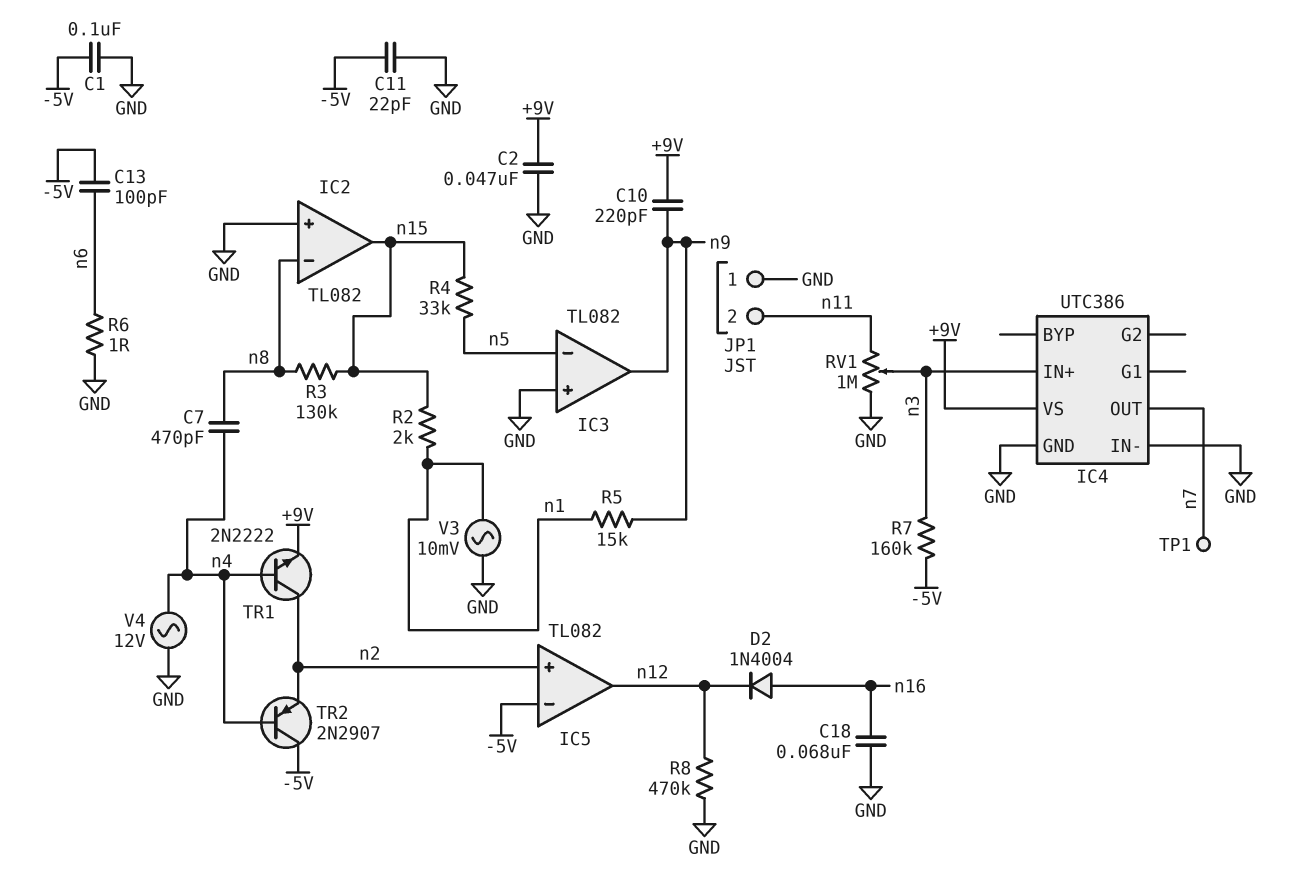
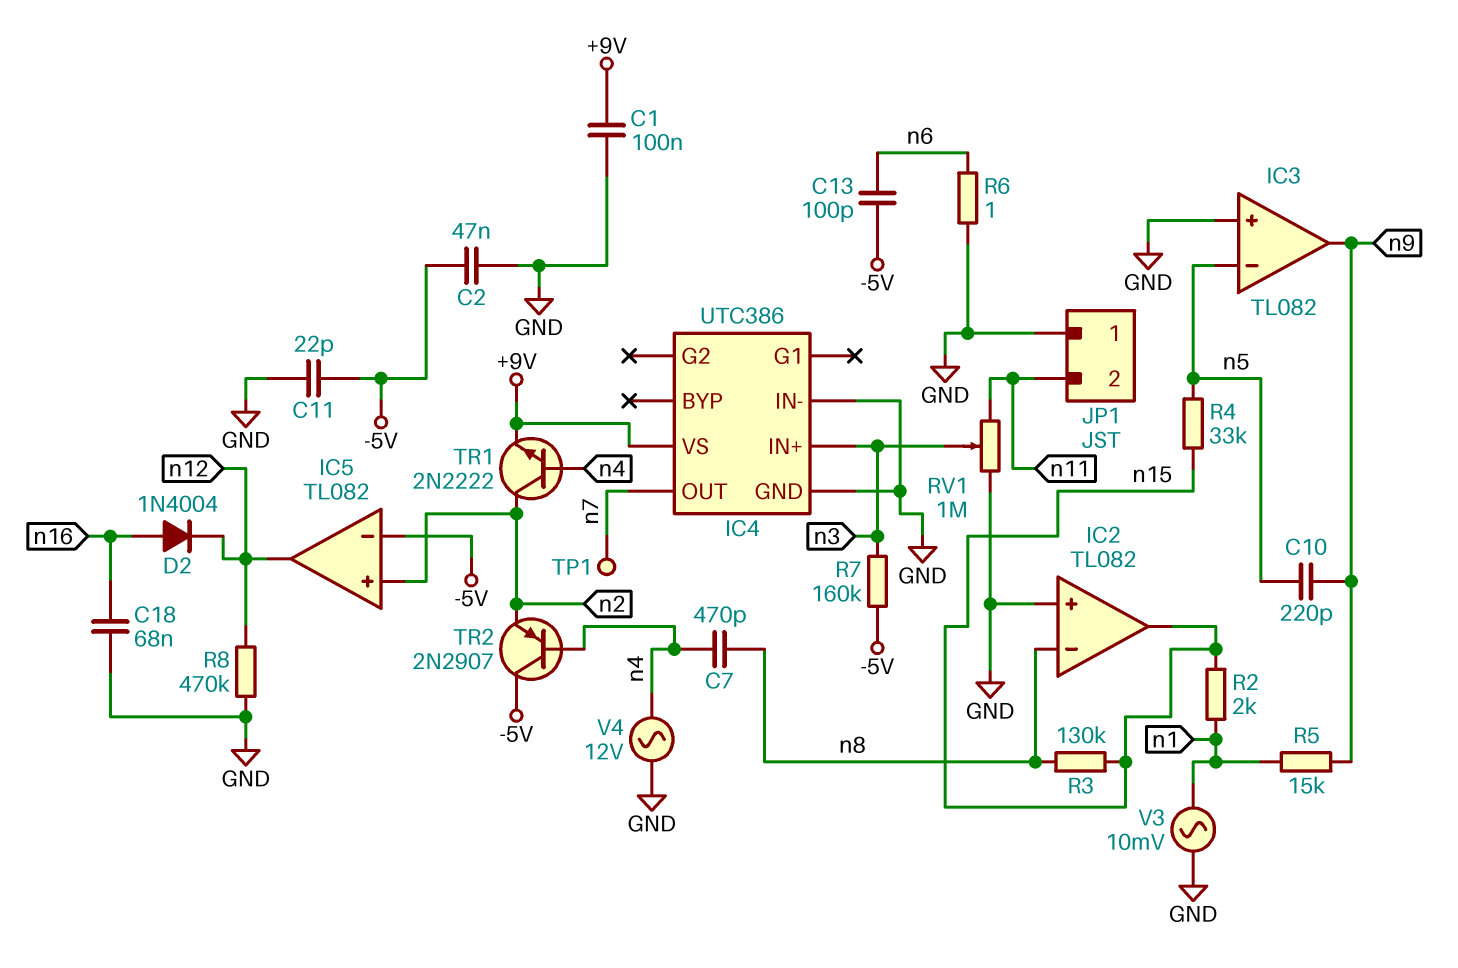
C1: 100nF (-5V, GND) -> 100nF (+9V, GND)
C2: 47nF (+9V, GND) -> 47nF (-5V, GND)
C10: 220pF (+9V, n9) -> 220pF (n5, n9)

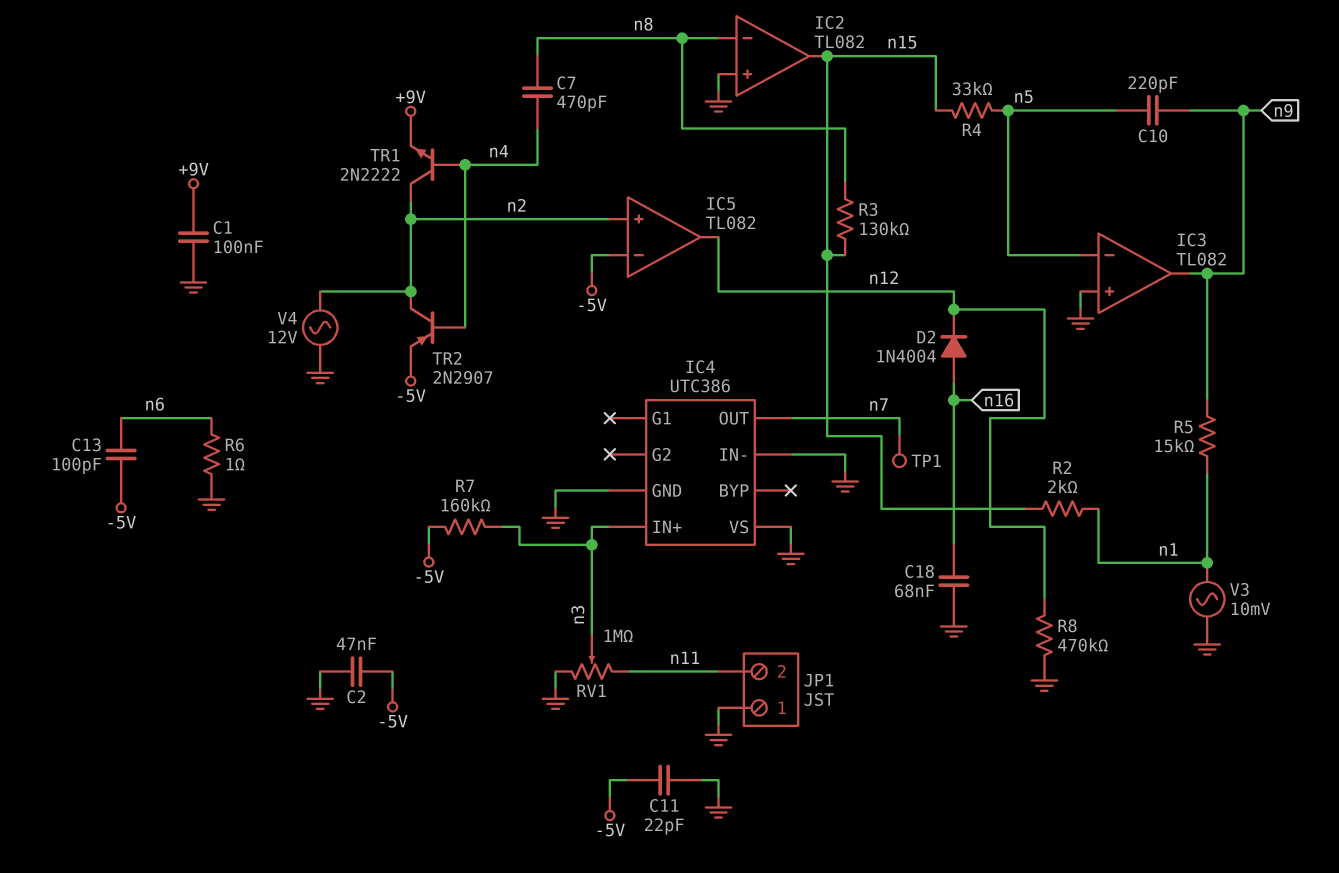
IC4 pin VS: +9V -> GND
TR2: PNP 2N2907 (B n4, C -5V, E n2) -> PNP 2N2907 (B n4, C n2, E -5V)
V4: AC 12V (GND, n4) -> AC 12V (GND, n2)

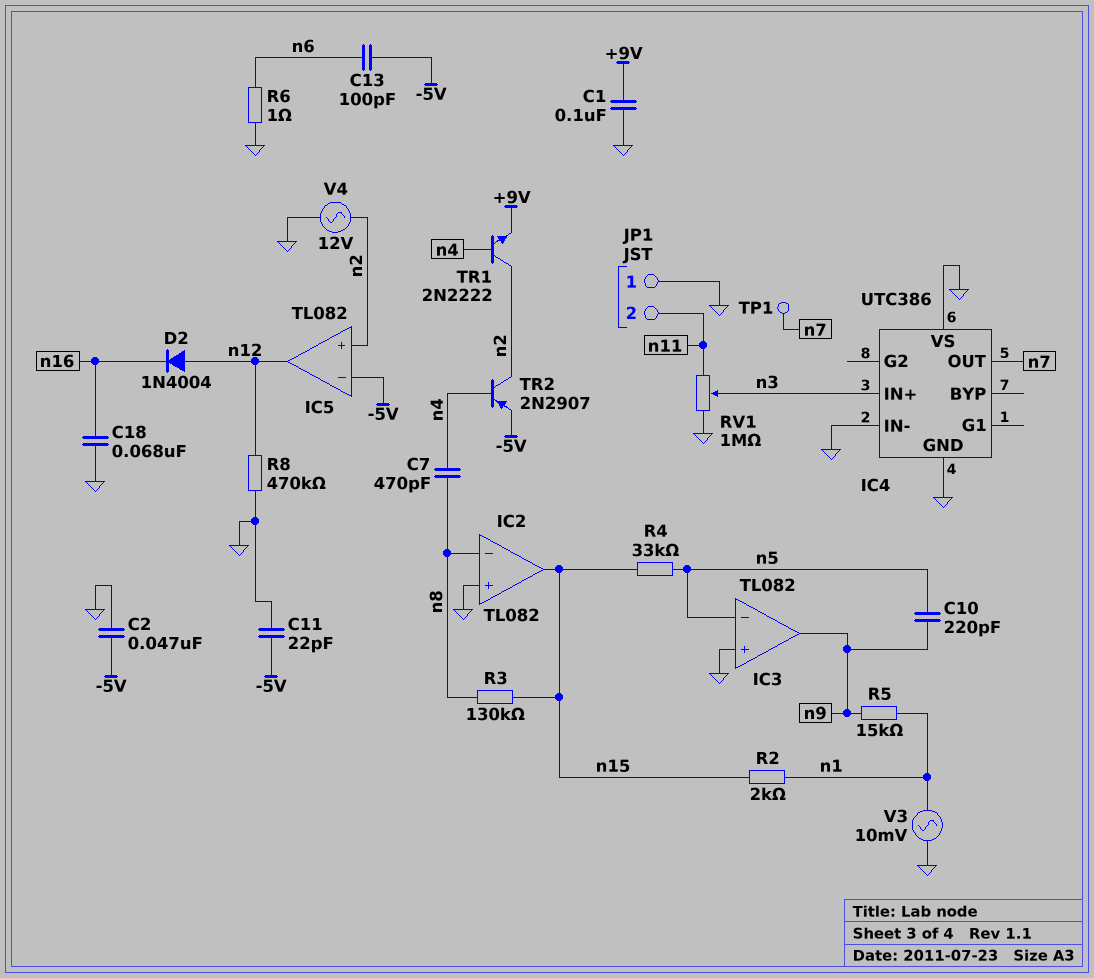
D2: diode 1N4004 (A n16, K n12) -> diode 1N4004 (A n12, K n16)
R7: 160k (-5V, n3) -> none

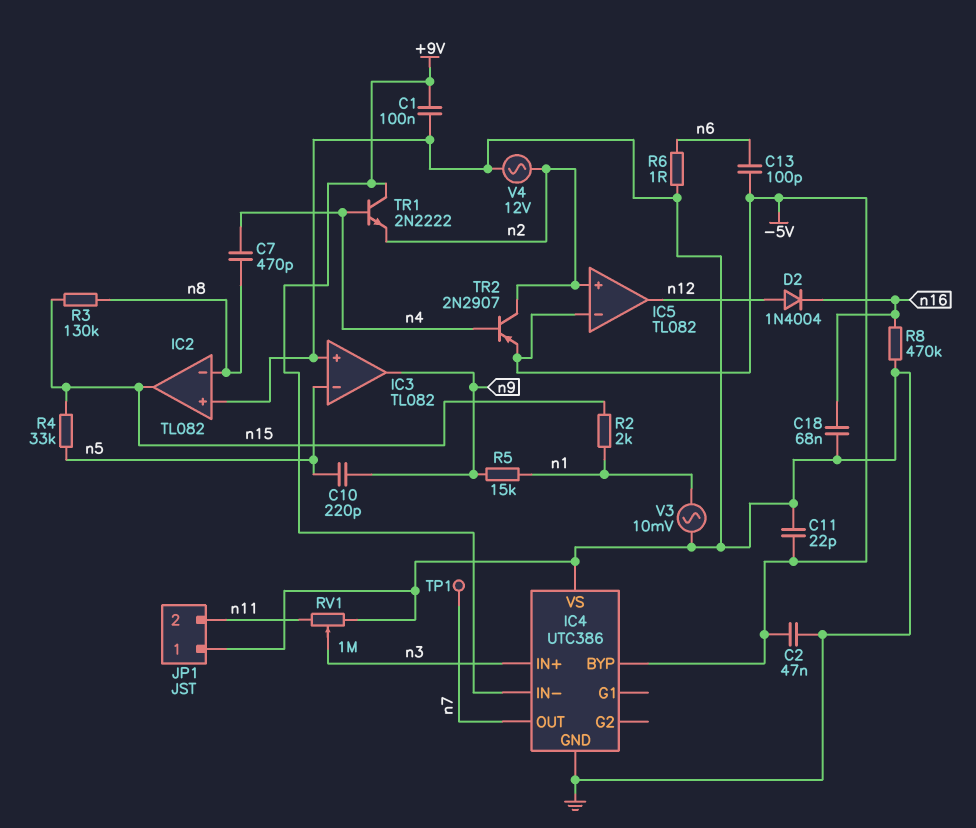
IC4 pin BYP: none -> -5V
IC4 pin IN-: GND -> +9V
R8: 470k (GND, n12) -> 470k (GND, n16)
TR1: NPN 2N2222 (B n4, C n2, E +9V) -> NPN 2N2222 (B n4, C +9V, E n2)

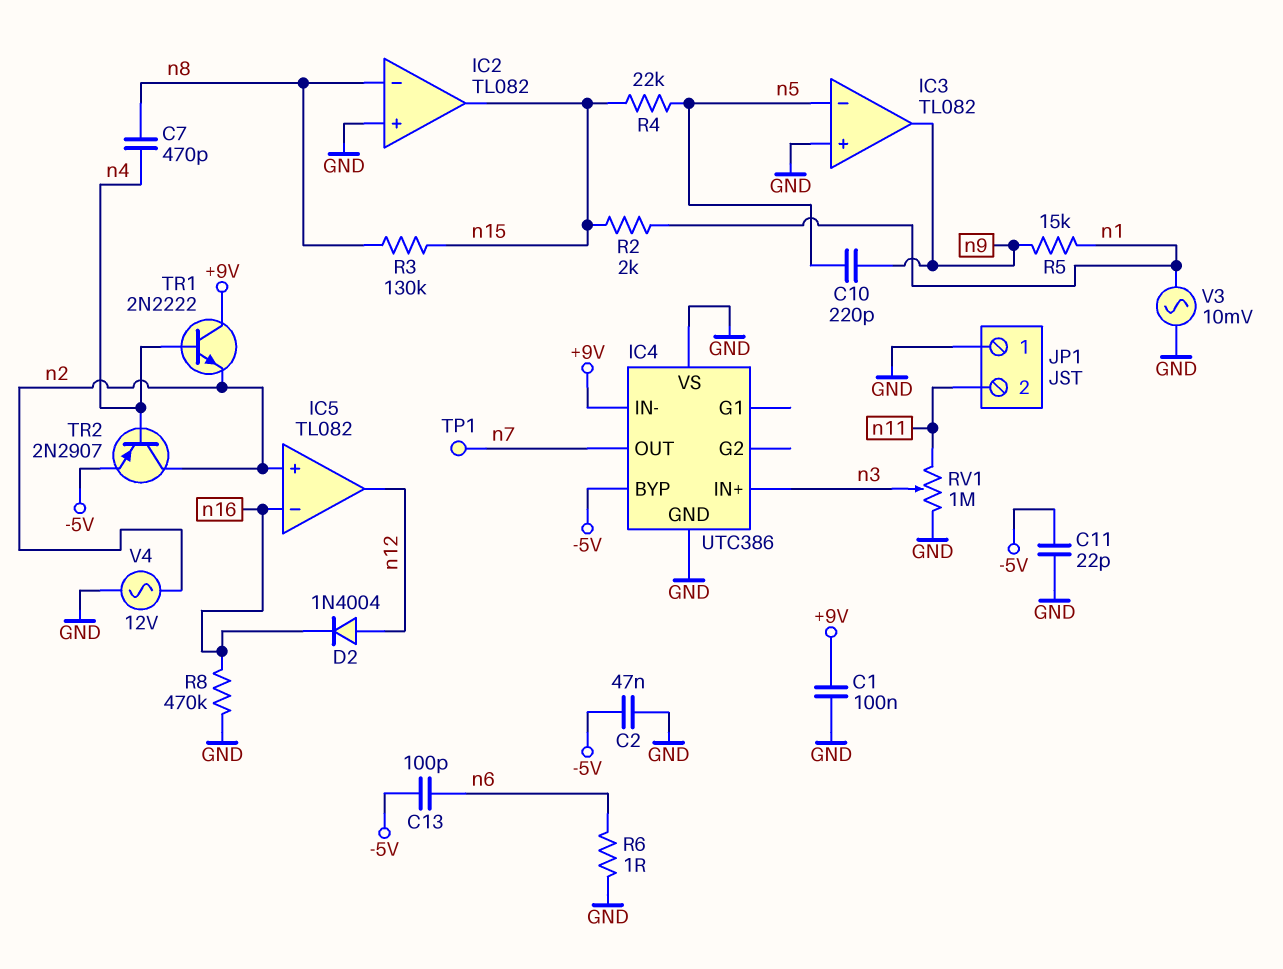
C18: 68nF (GND, n16) -> none
IC5 pin in-: -5V -> n16
R4: 33k (n5, n15) -> 22k (n5, n15)

